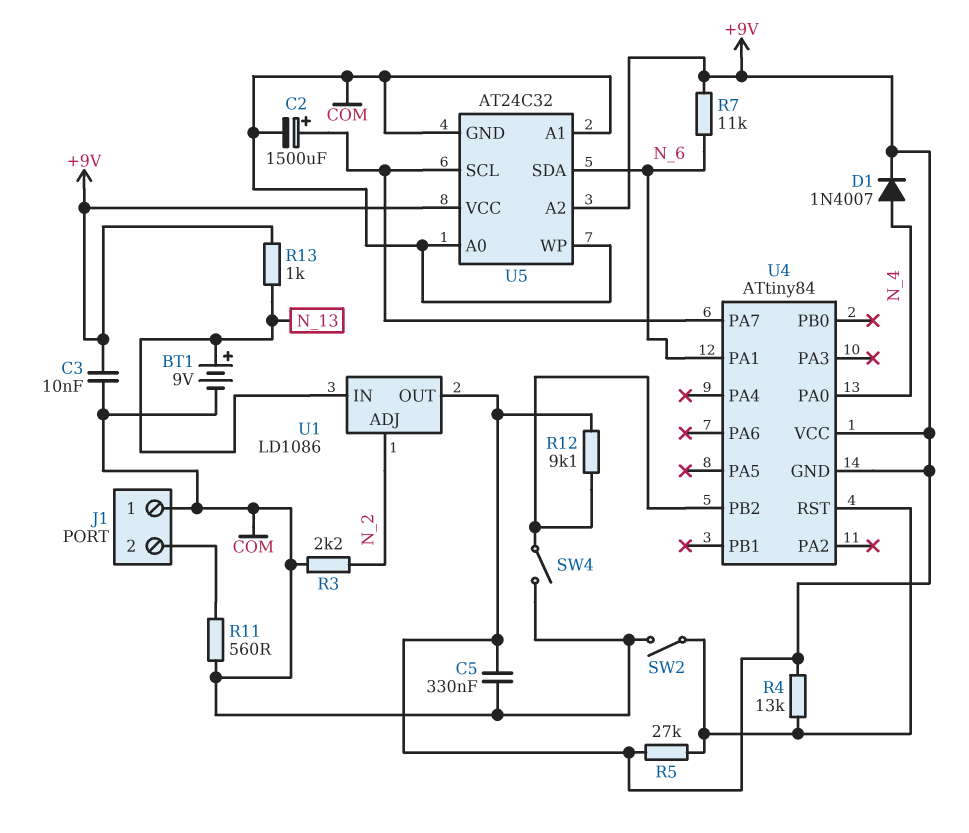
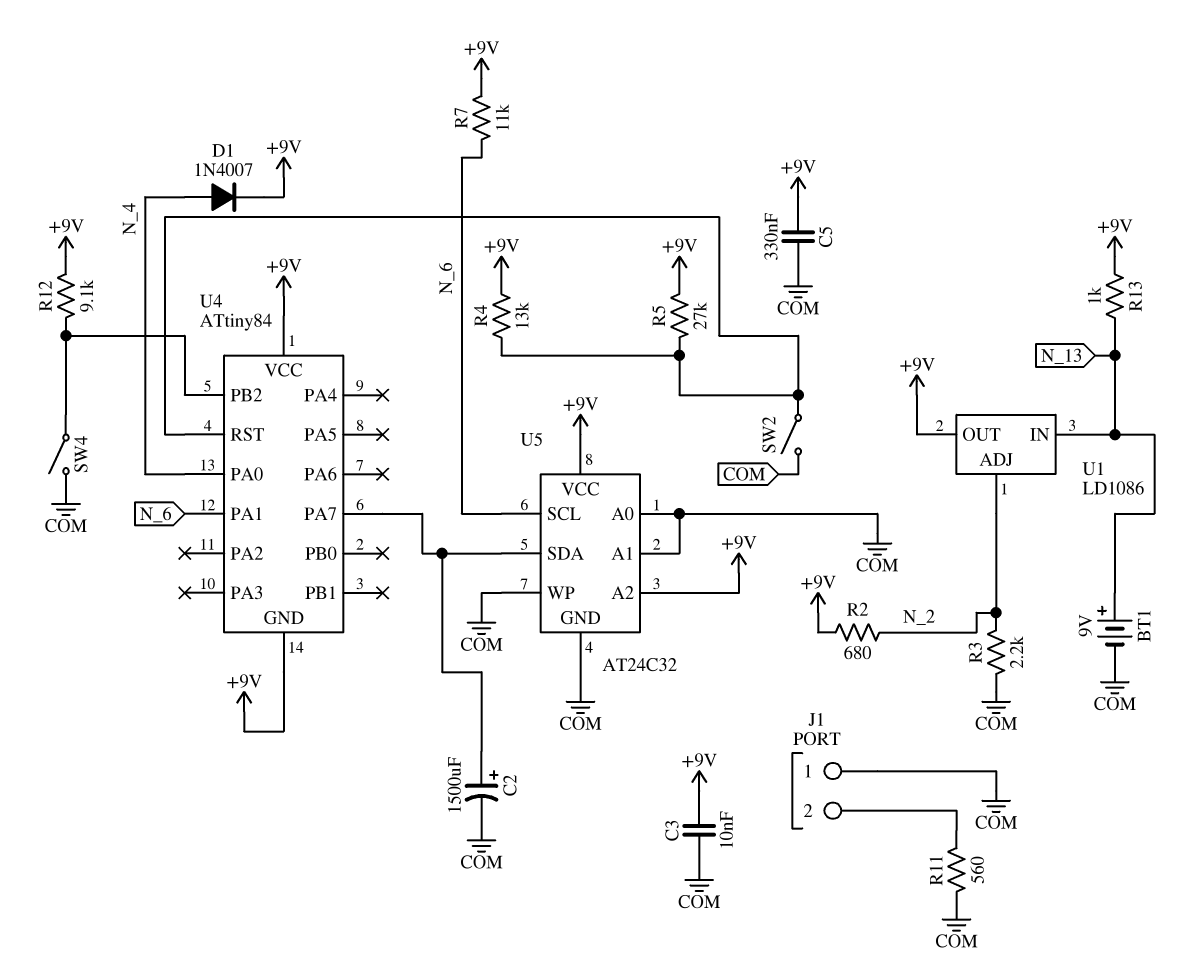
R2: none -> 680 (+9V, N_2)
U5 pin SCL: U4/PA7 -> N_6
U5 pin SDA: N_6 -> U4/PA7

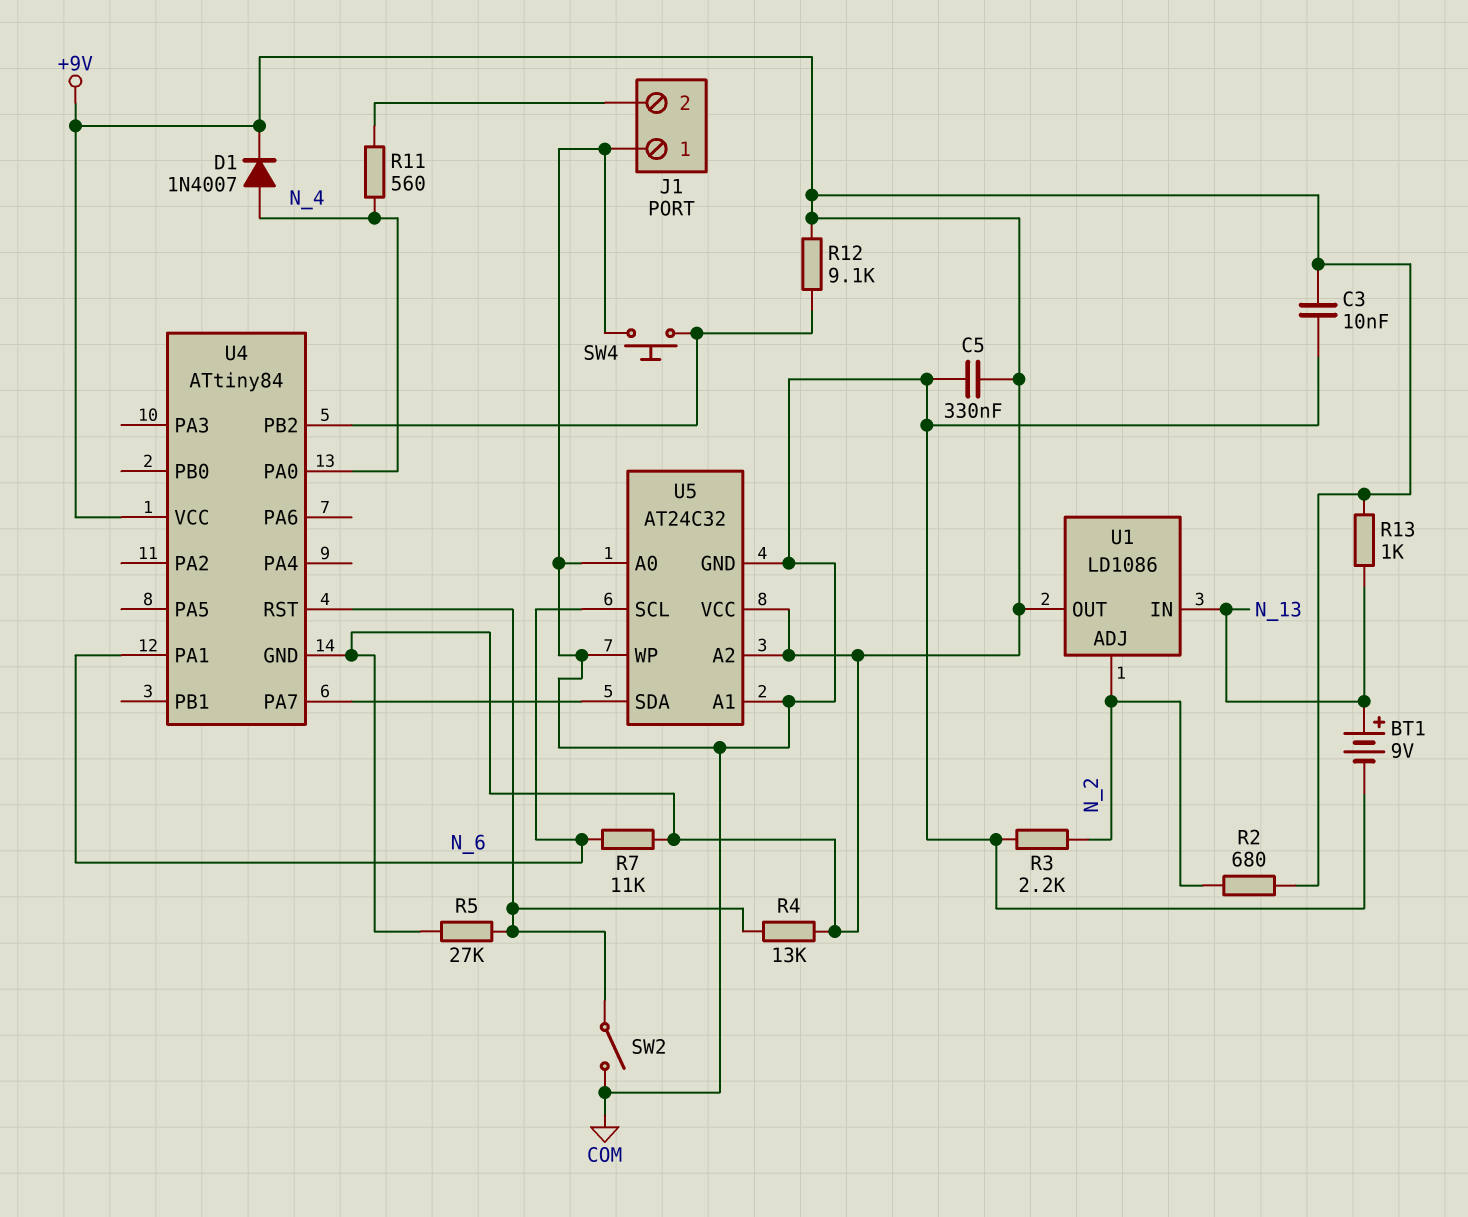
C2: 1500uF (plus U4/PA7, minus COM) -> none
R11: 560 (COM, J1/2) -> 560 (J1/2, N_4)
SW4: switch (COM, U4/PB2) -> button (COM, U4/PB2)

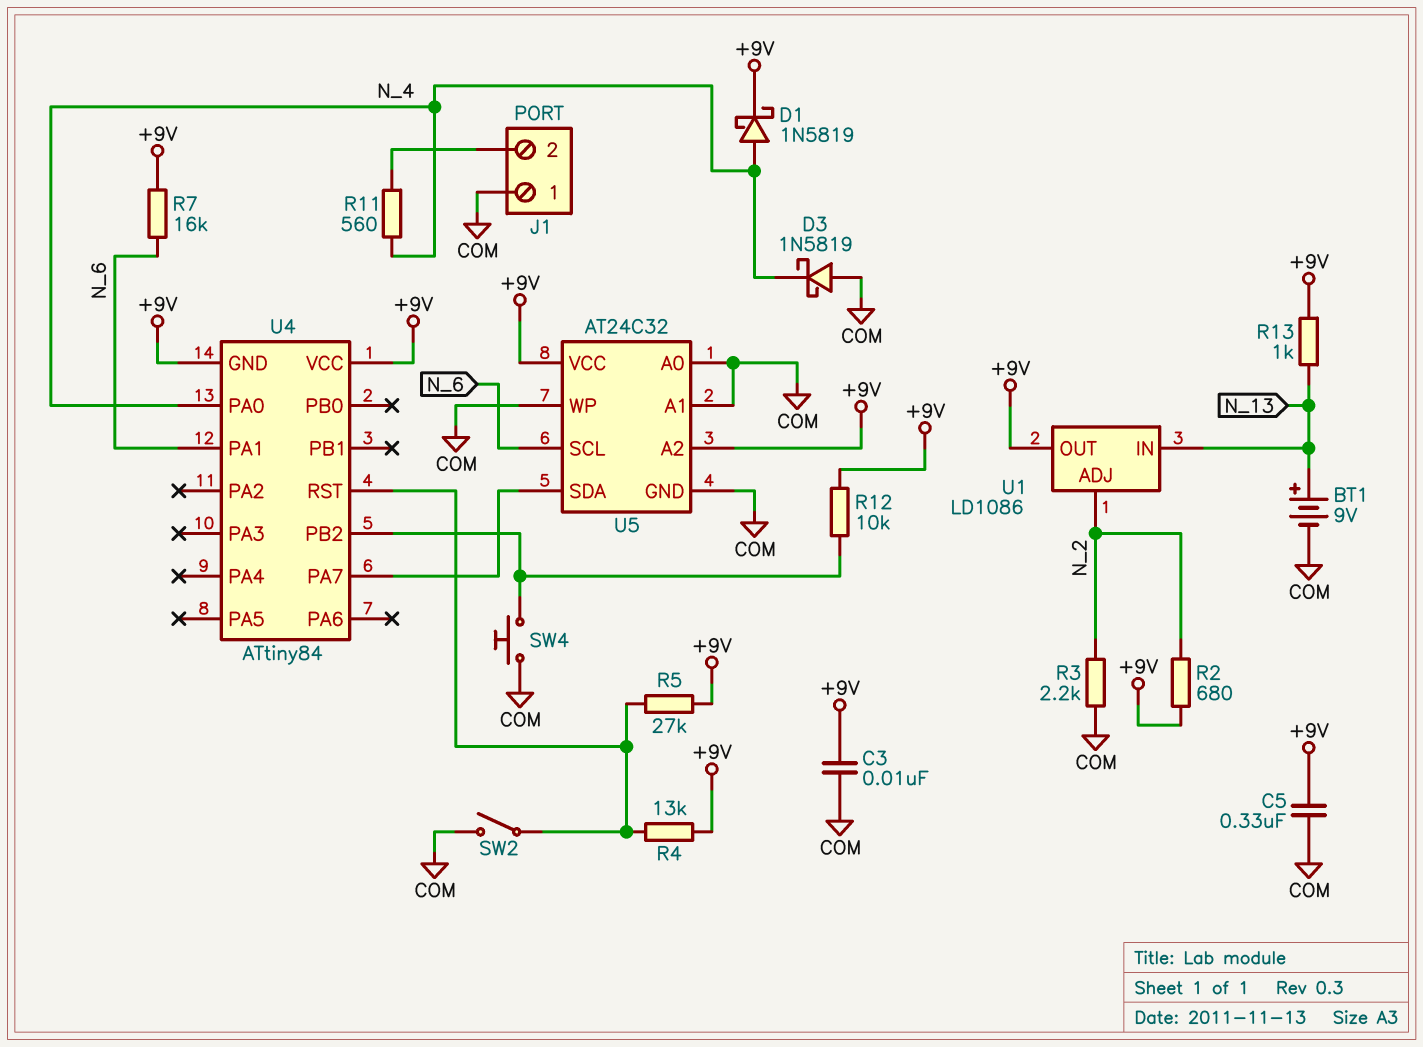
D1: diode 1N4007 (A N_4, K +9V) -> schottky 1N5819 (A N_4, K +9V)
D3: none -> schottky 1N5819 (A COM, K N_4)
R7: 11k (+9V, N_6) -> 16k (+9V, N_6)
R12: 9.1k (+9V, U4/PB2) -> 10k (+9V, U4/PB2)

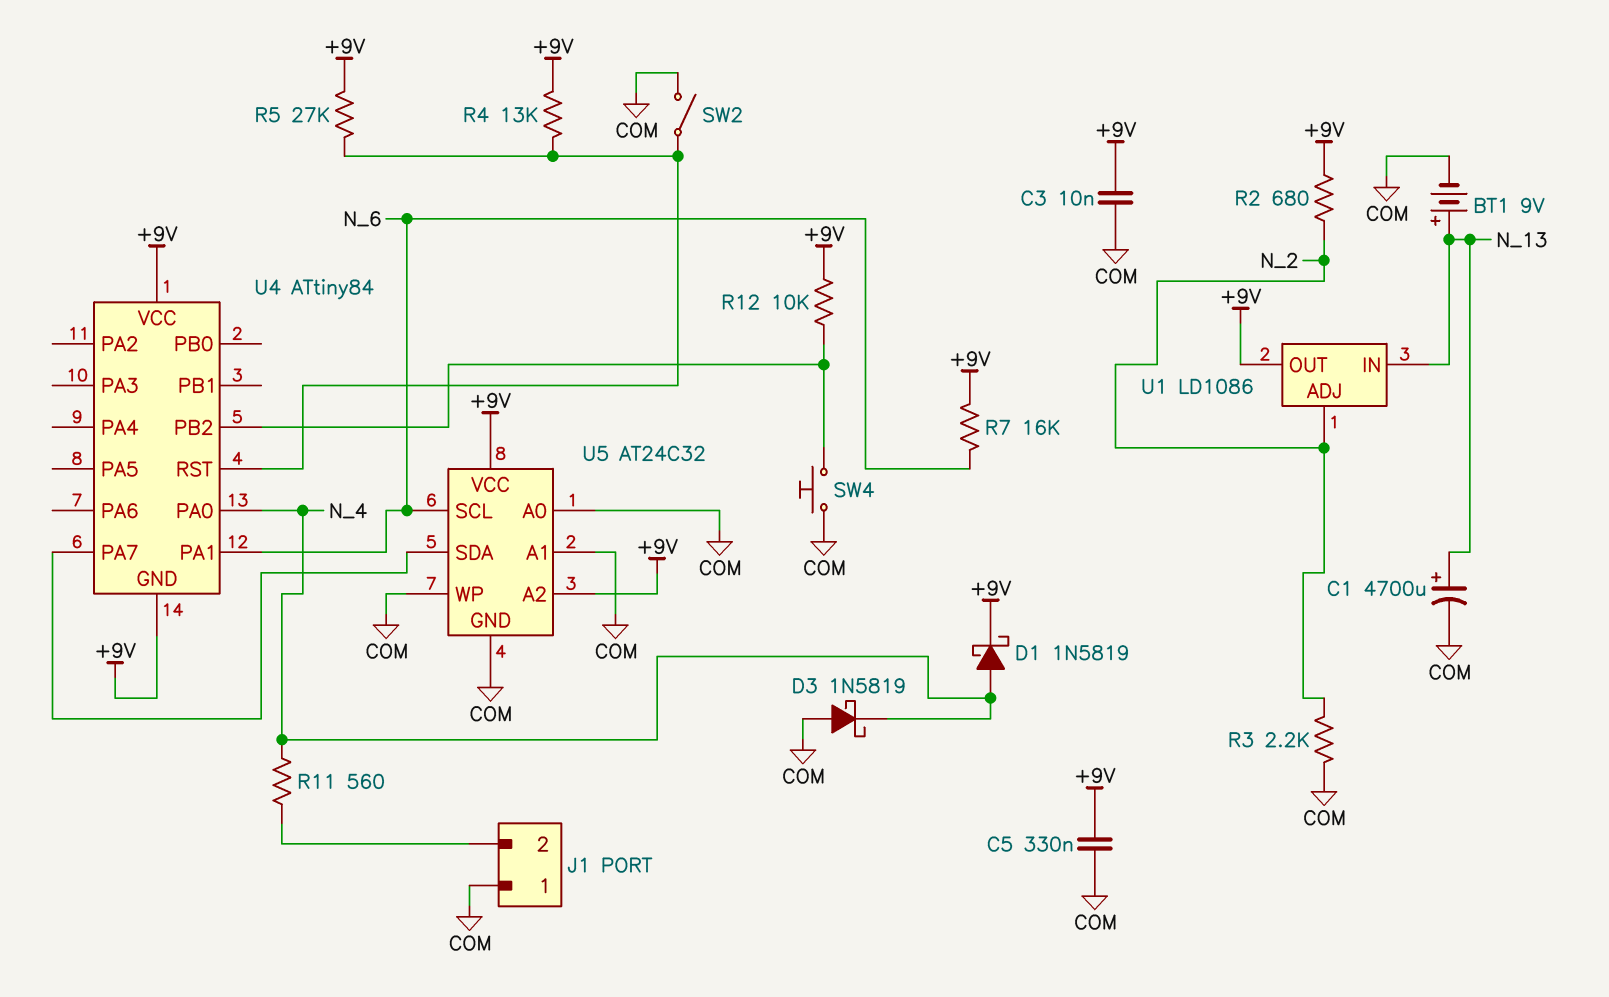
C1: none -> 4700uF (plus N_13, minus COM)
R13: 1k (+9V, N_13) -> none

